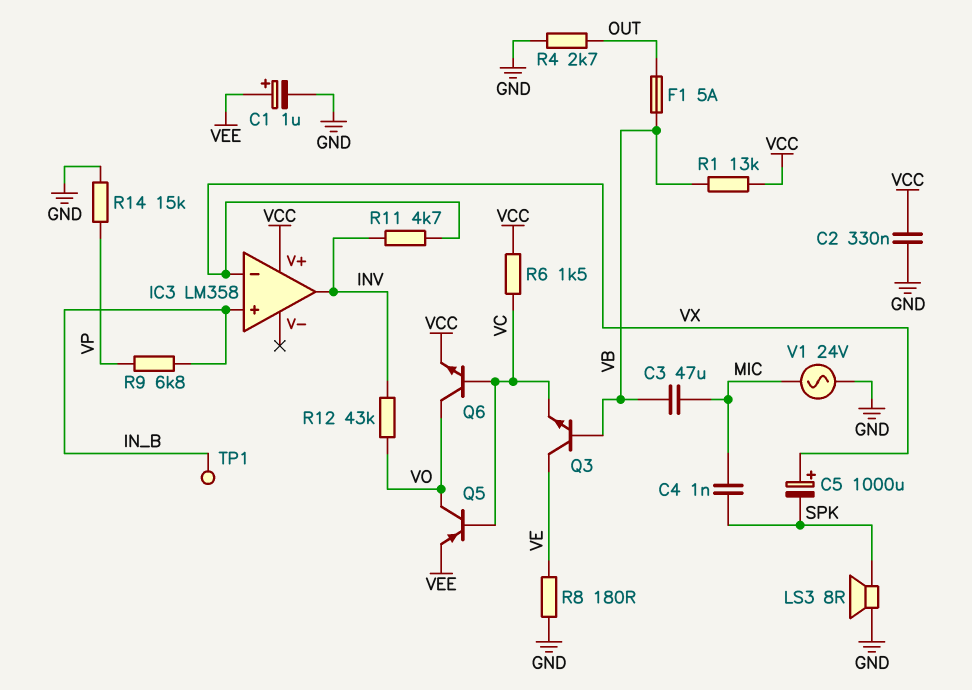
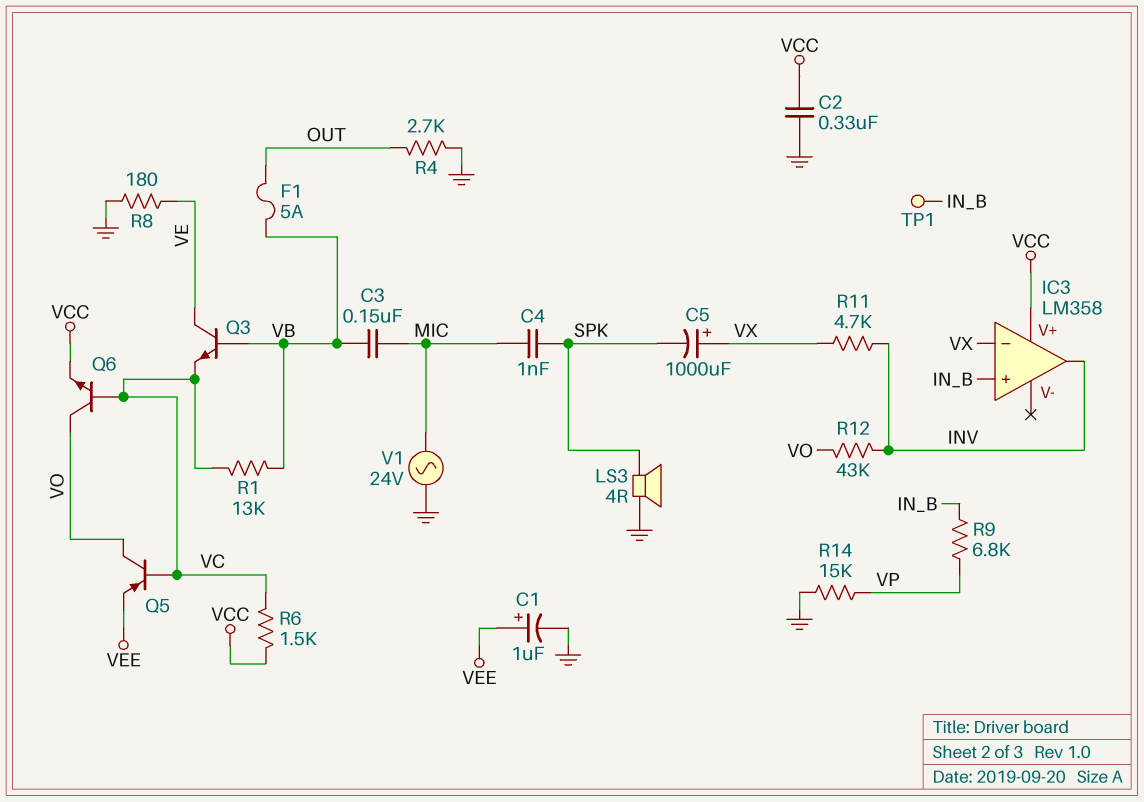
C3: 47uF (MIC, VB) -> 150nF (MIC, VB)
LS3: speaker 8R (GND, SPK) -> speaker 4R (GND, SPK)
R1: 13k (VB, VCC) -> 13k (VB, VC)

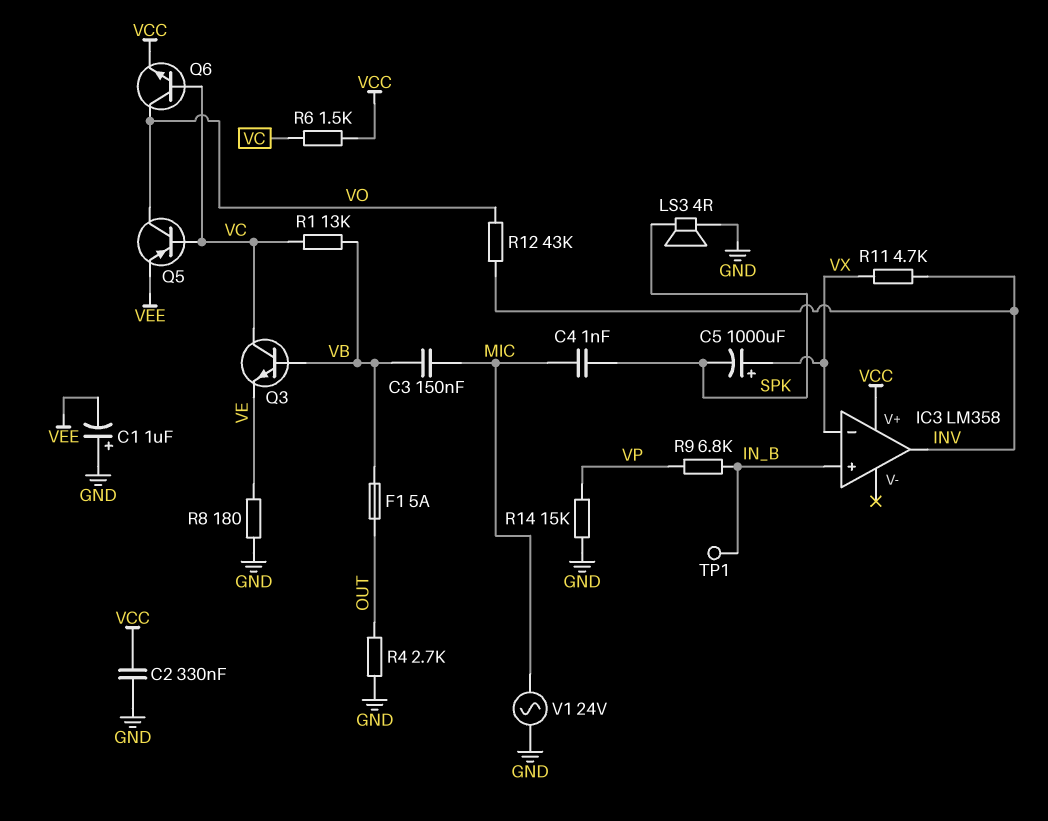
C1: 1uF (plus VEE, minus GND) -> 1uF (plus GND, minus VEE)
Q3: NPN (B VB, C VE, E VC) -> NPN (B VB, C VC, E VE)

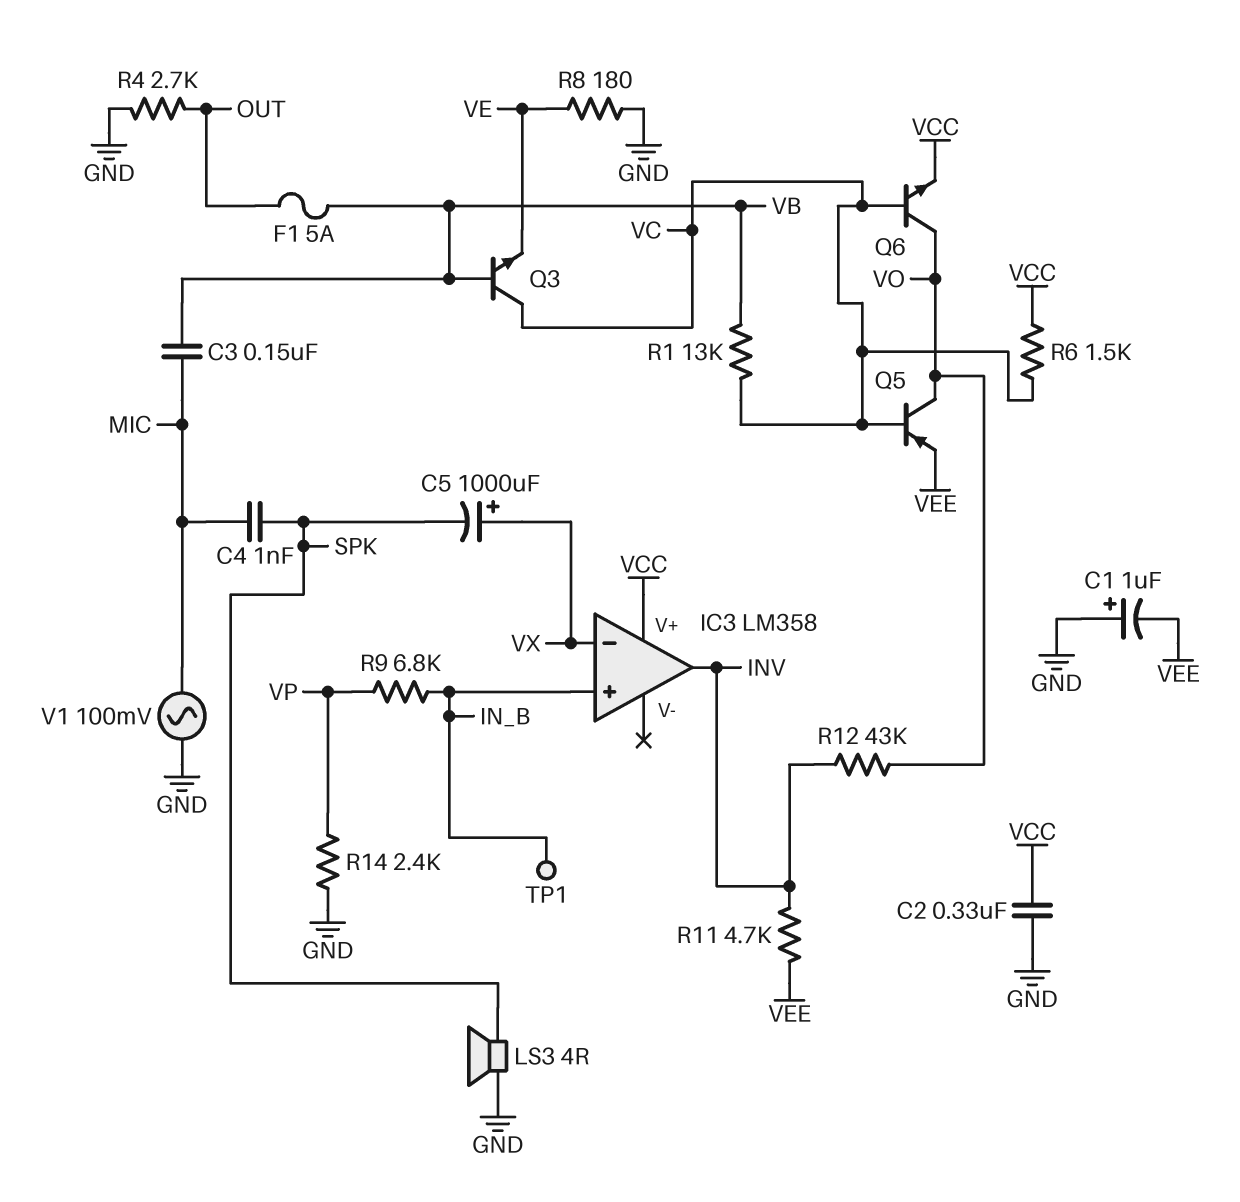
R11: 4.7k (INV, VX) -> 4.7k (INV, VEE)
R14: 15k (GND, VP) -> 2.4k (GND, VP)
V1: AC 24V (GND, MIC) -> AC 100mV (GND, MIC)

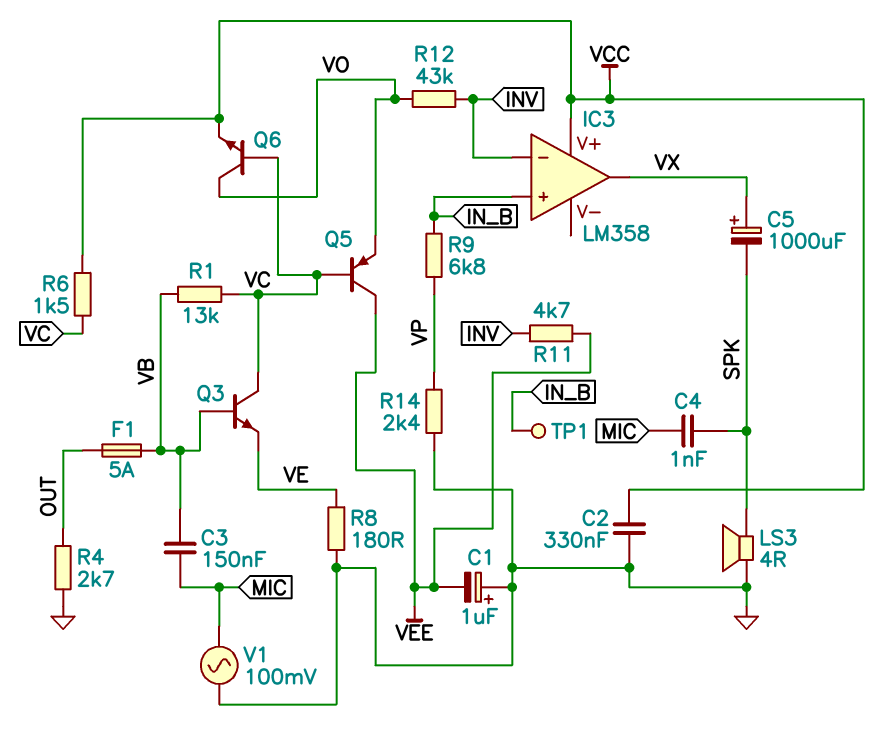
IC3 pin in-: VX -> INV
IC3 pin out: INV -> VX
Q5: PNP (B VC, C VO, E VEE) -> PNP (B VC, C VEE, E VO)

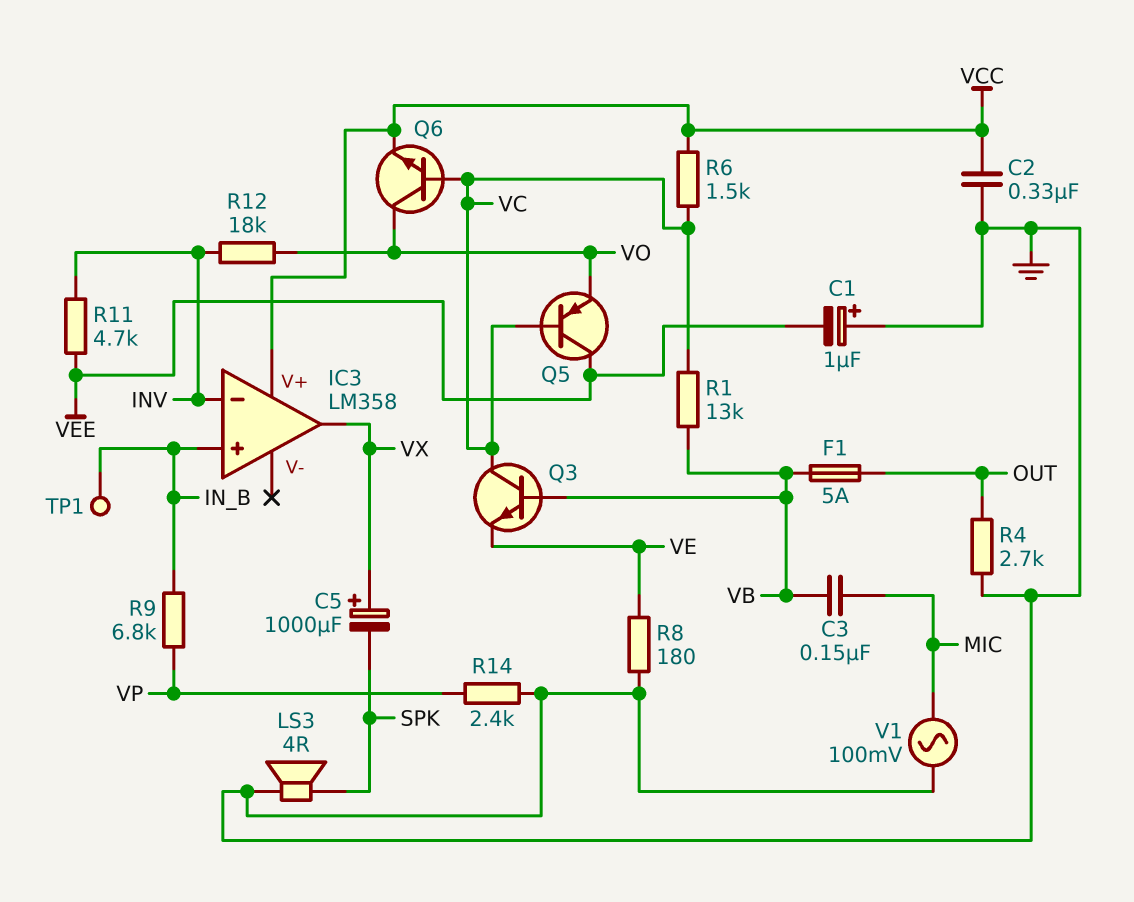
C4: 1nF (MIC, SPK) -> none
R12: 43k (INV, VO) -> 18k (INV, VO)

